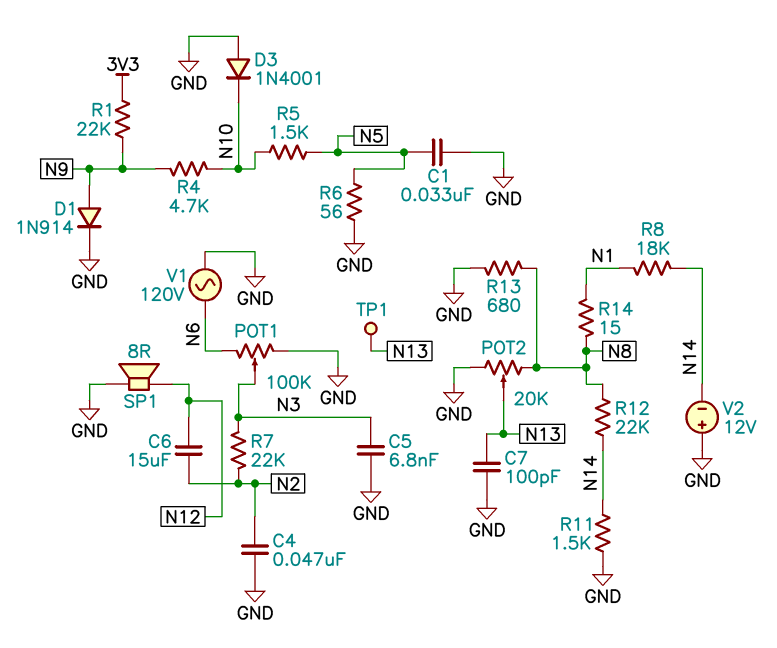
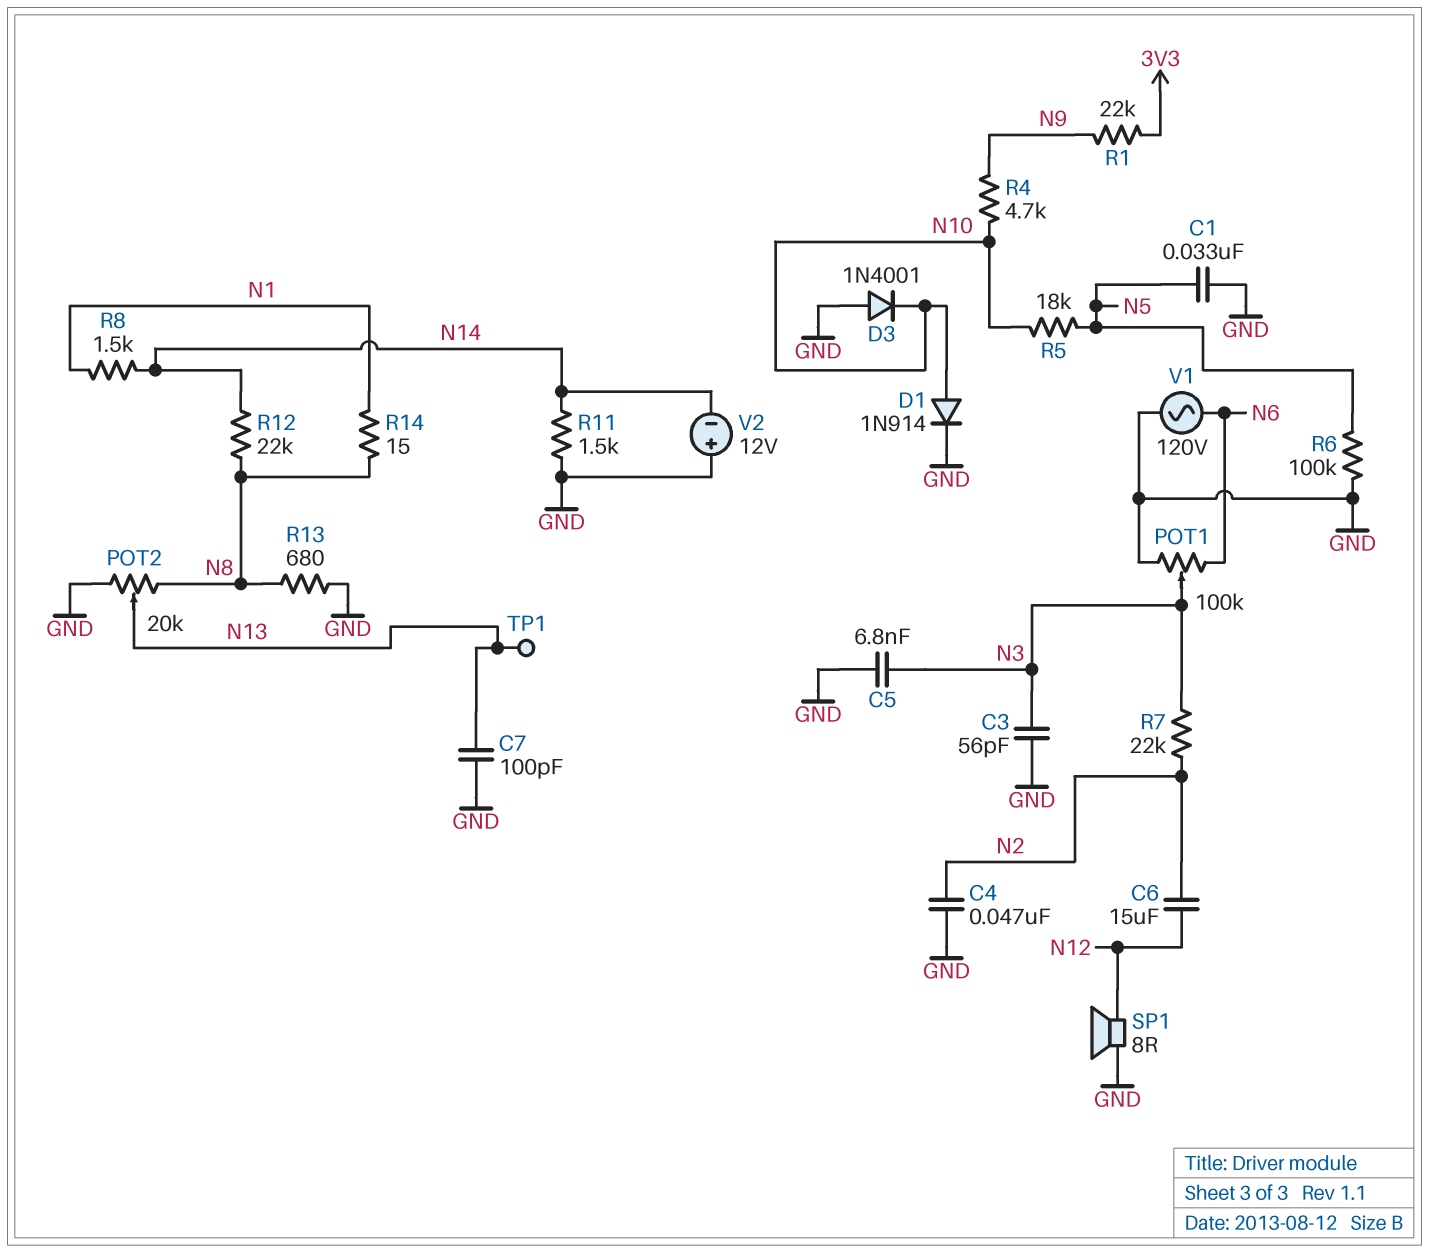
C3: none -> 56pF (GND, N3)
D1: diode 1N914 (A N9, K GND) -> diode 1N914 (A N10, K GND)
R5: 1.5k (N5, N10) -> 18k (N5, N10)
R6: 56 (GND, N5) -> 100k (GND, N5)
R8: 18k (N1, N14) -> 1.5k (N1, N14)

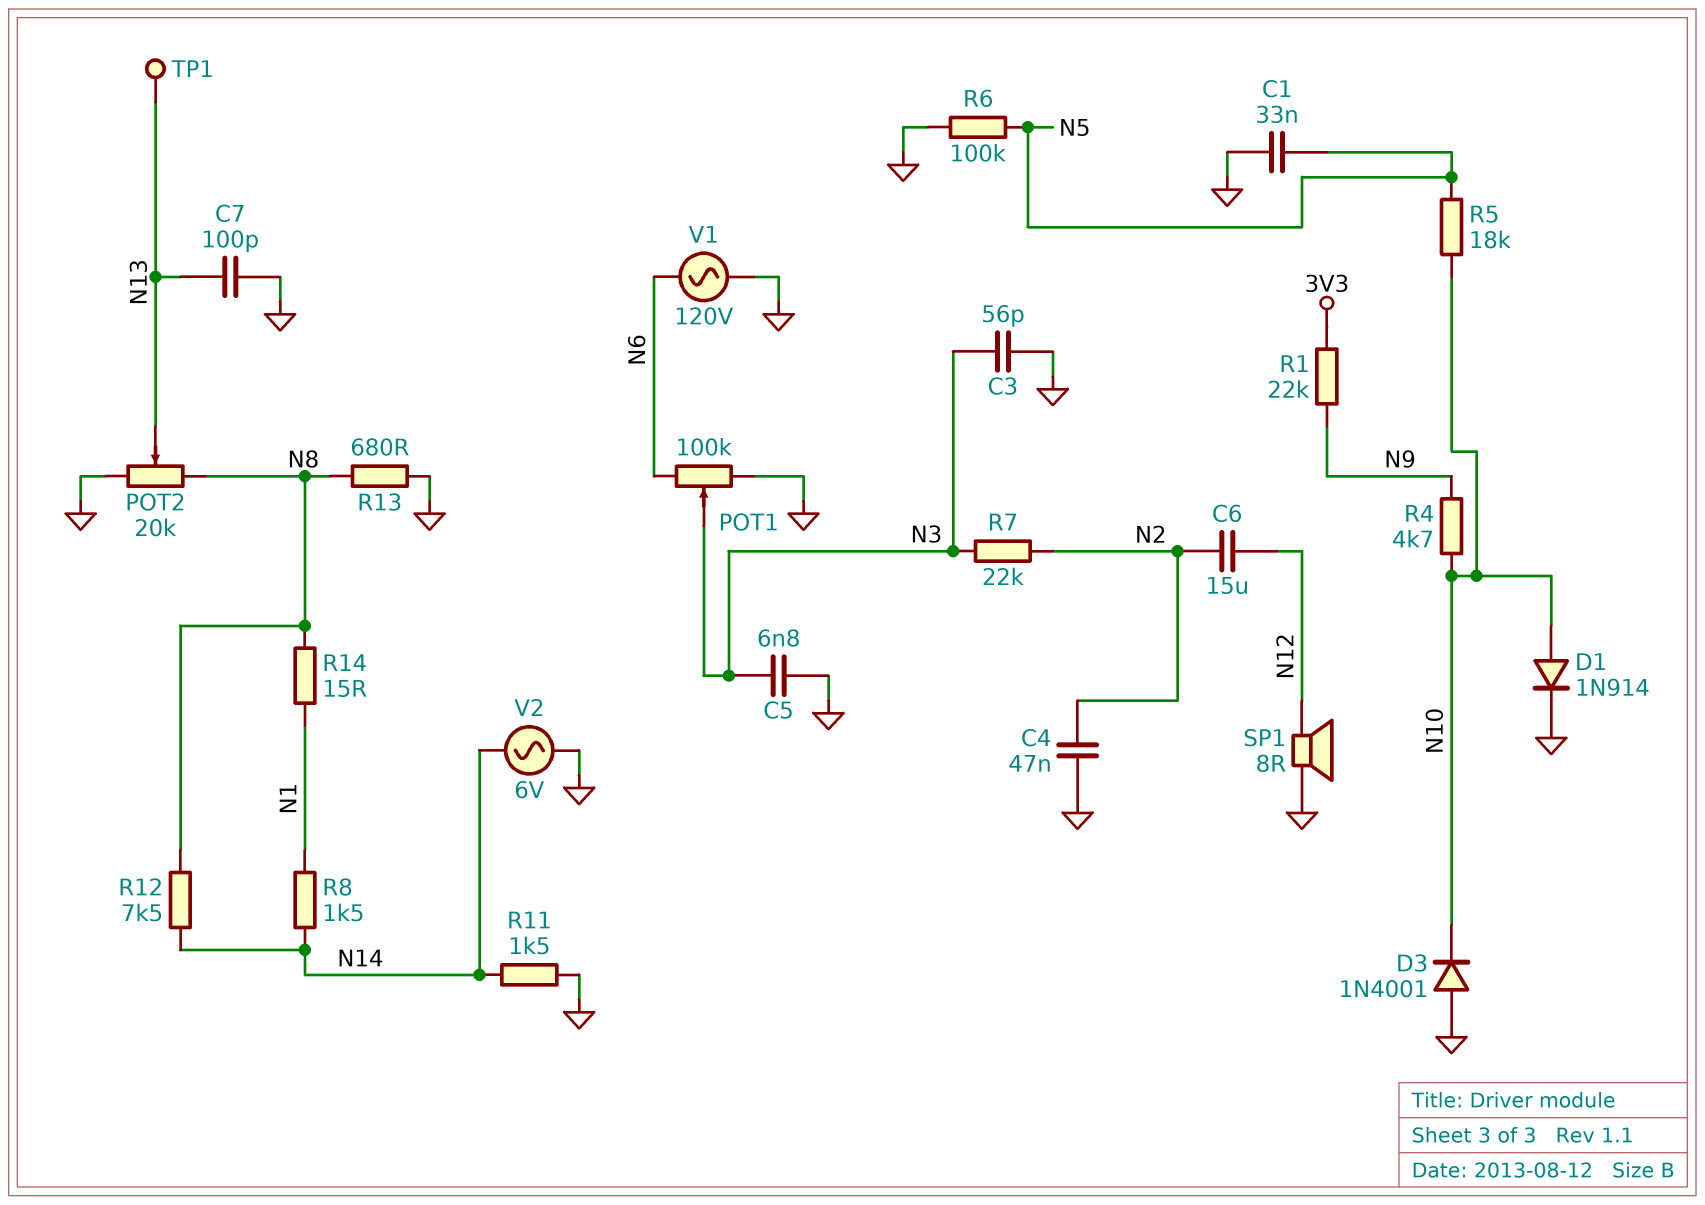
R12: 22k (N8, N14) -> 7.5k (N8, N14)
V2: 12V (plus GND, minus N14) -> AC 6V (GND, N14)

